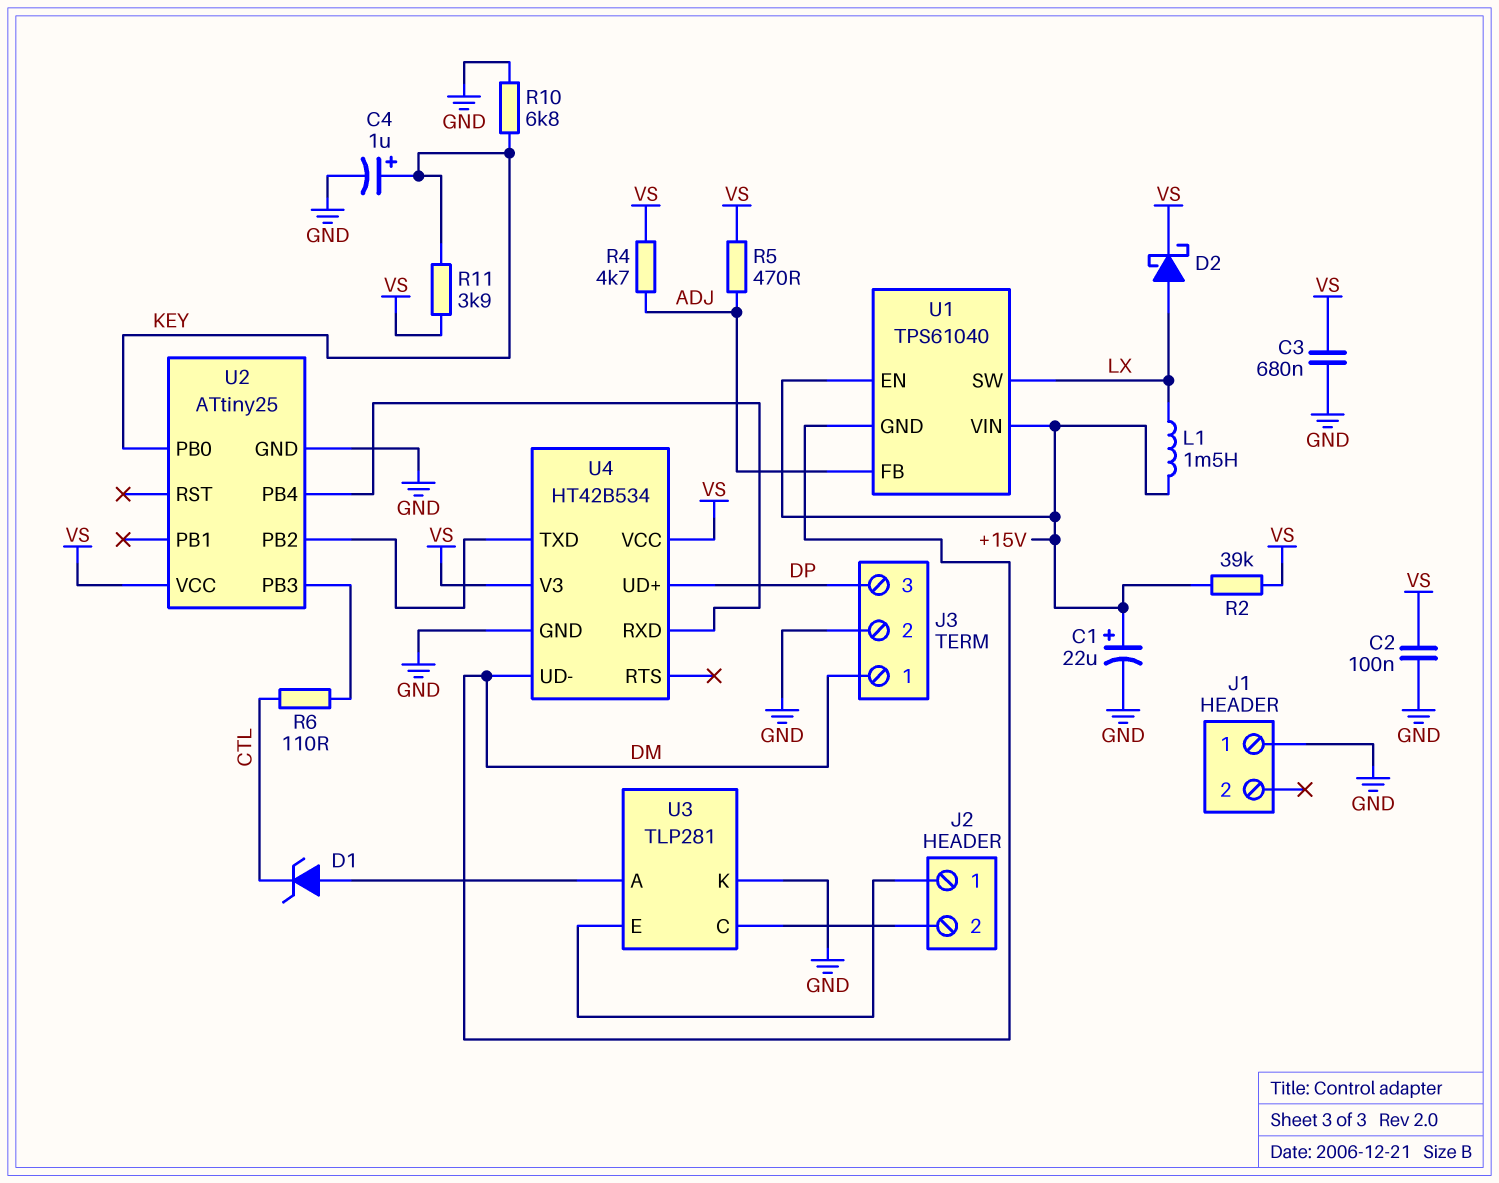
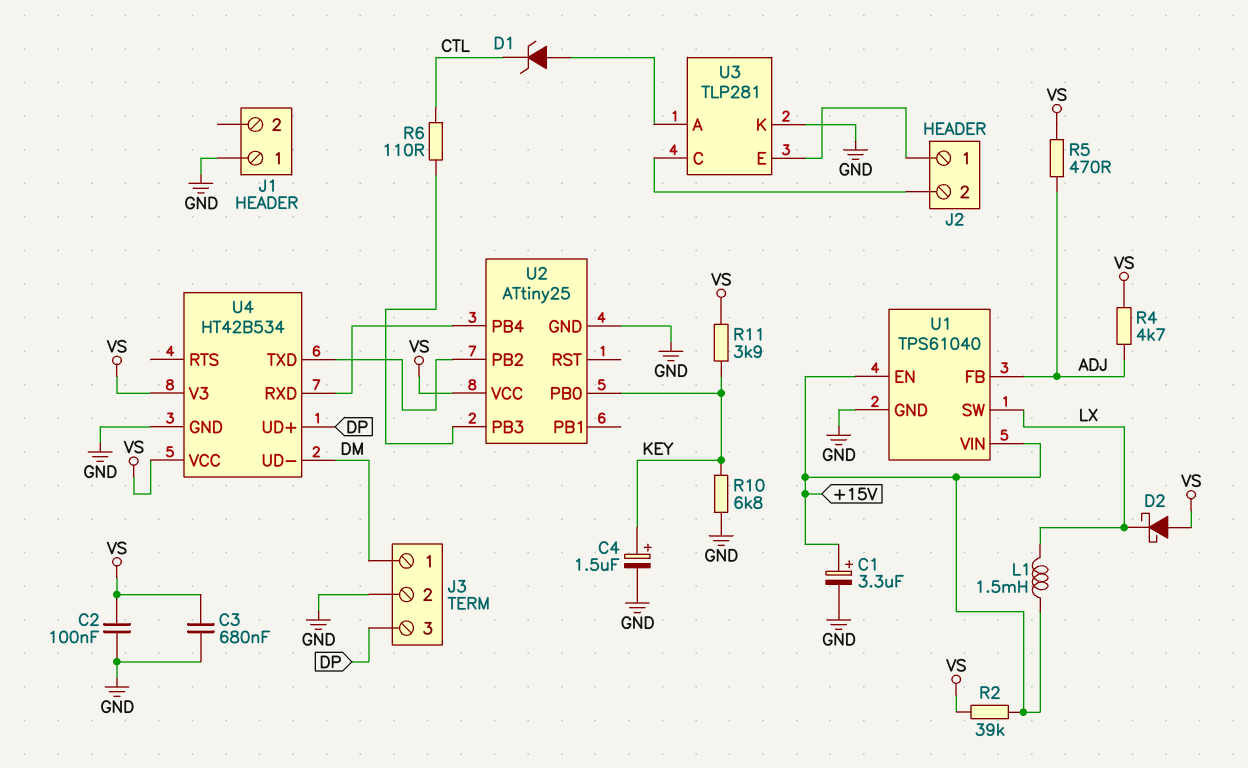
C1: 22uF (plus +15V, minus GND) -> 3.3uF (plus +15V, minus GND)
C4: 1uF (plus KEY, minus GND) -> 1.5uF (plus KEY, minus GND)
D2: schottky (A LX, K VS) -> schottky (A VS, K LX)
U1 pin GND: DM -> GND

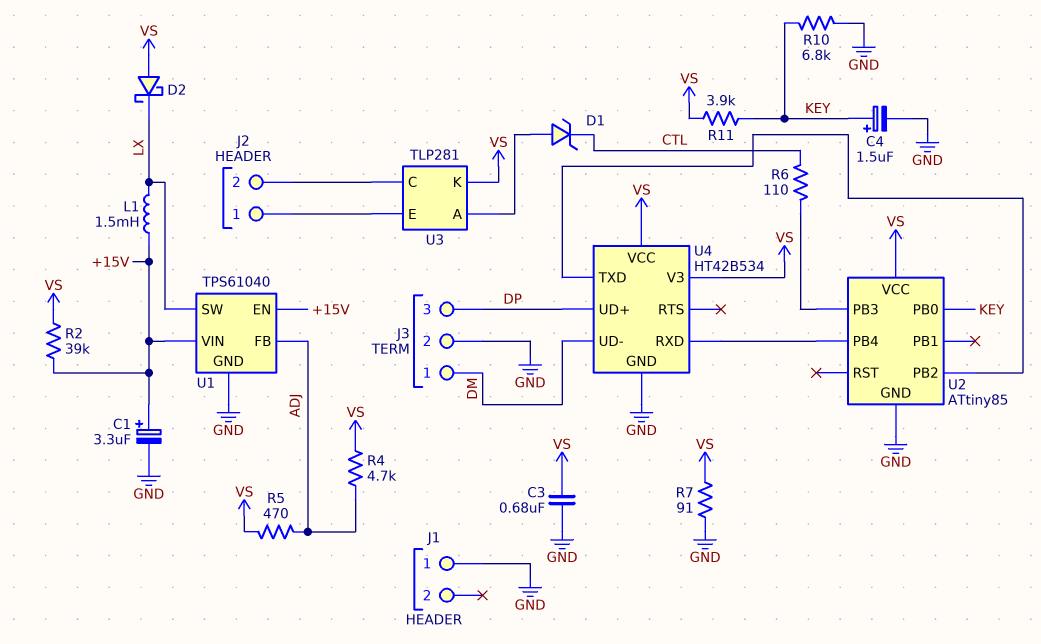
C2: 100nF (GND, VS) -> none
R7: none -> 91 (GND, VS)
U2: ATtiny25 -> ATtiny85
U3 pin K: GND -> VS

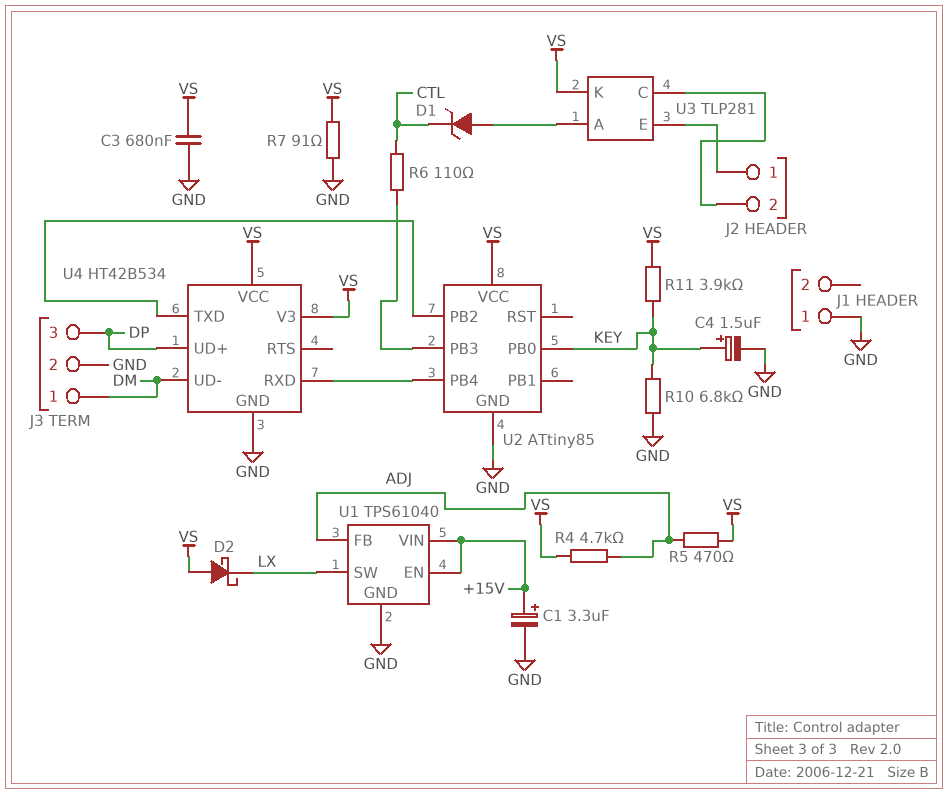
L1: 1.5mH (+15V, LX) -> none
R2: 39k (+15V, VS) -> none

